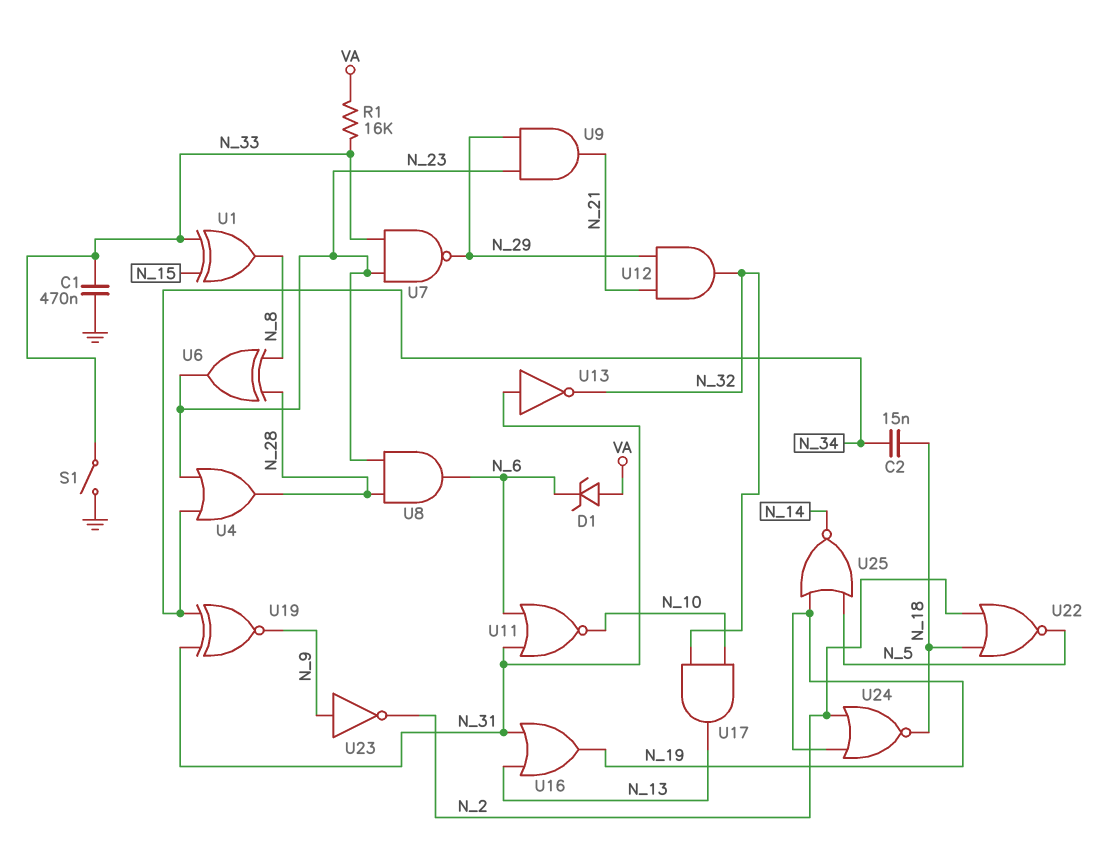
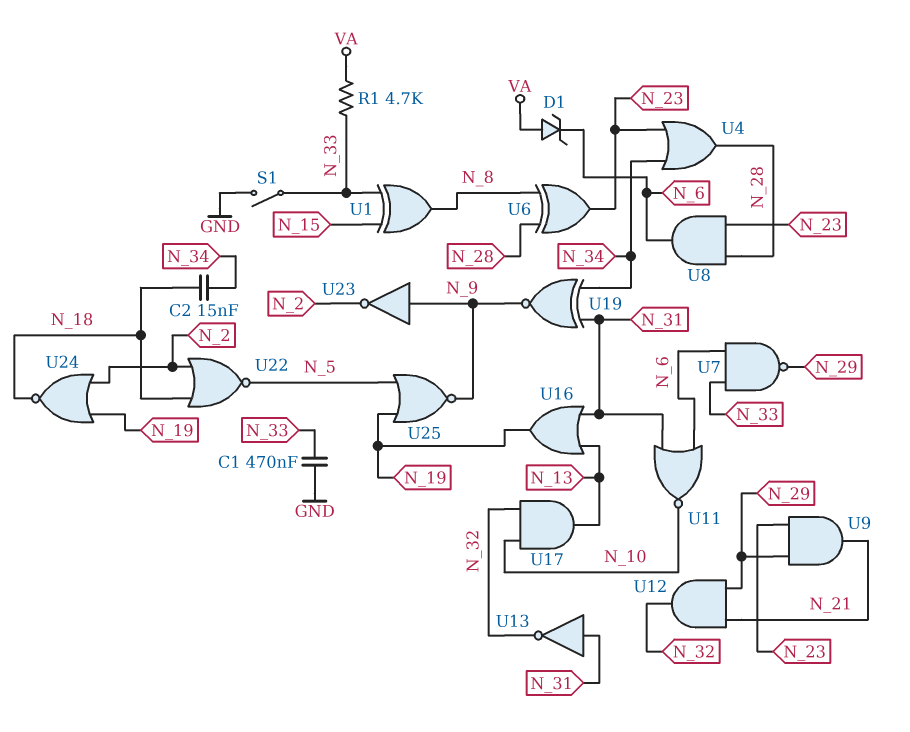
R1: 16k (N_33, VA) -> 4.7k (N_33, VA)
U7: NAND (in N_23, in N_33, out N_29) -> NAND (in N_6, in N_33, out N_29)
U25: NOR (in N_5, in N_19, out N_14) -> NOR (in N_5, in N_19, out N_9)

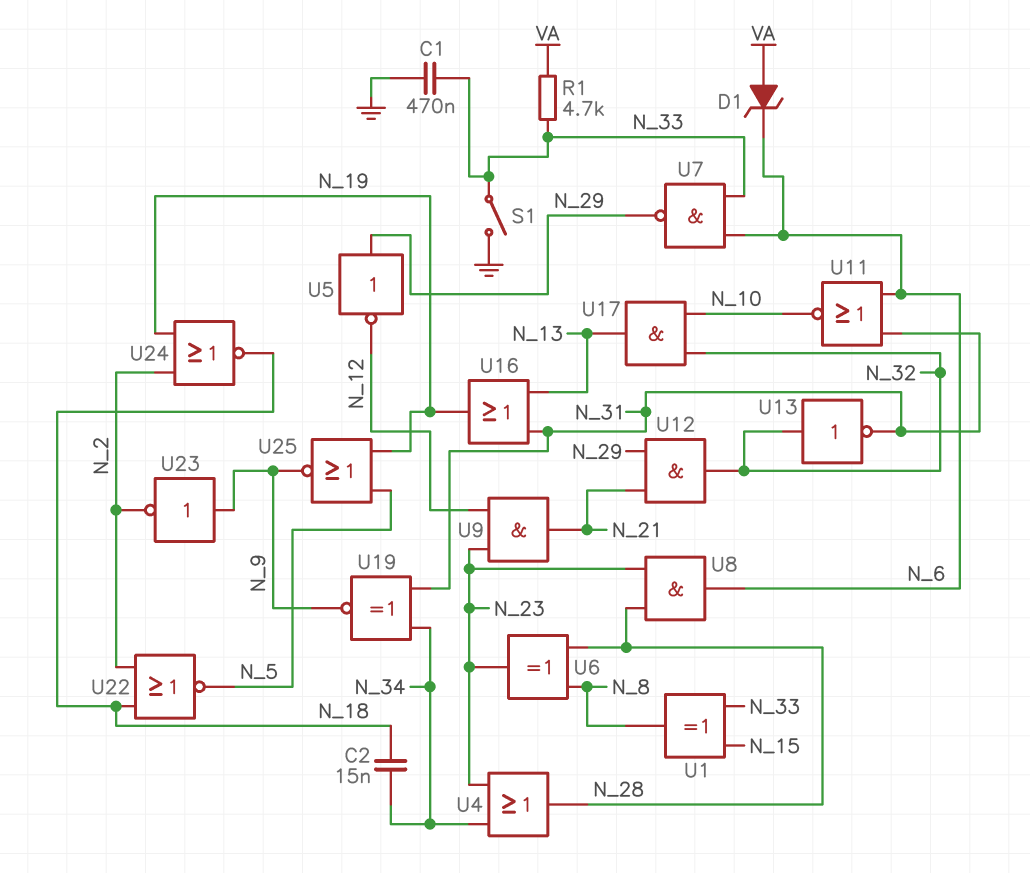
U5: none -> NOT (in N_29, out N_12)
U9: AND (in N_23, in N_29, out N_21) -> AND (in N_12, in N_23, out N_21)
U13: NOT (in N_31, out N_32) -> NOT (in N_32, out N_31)

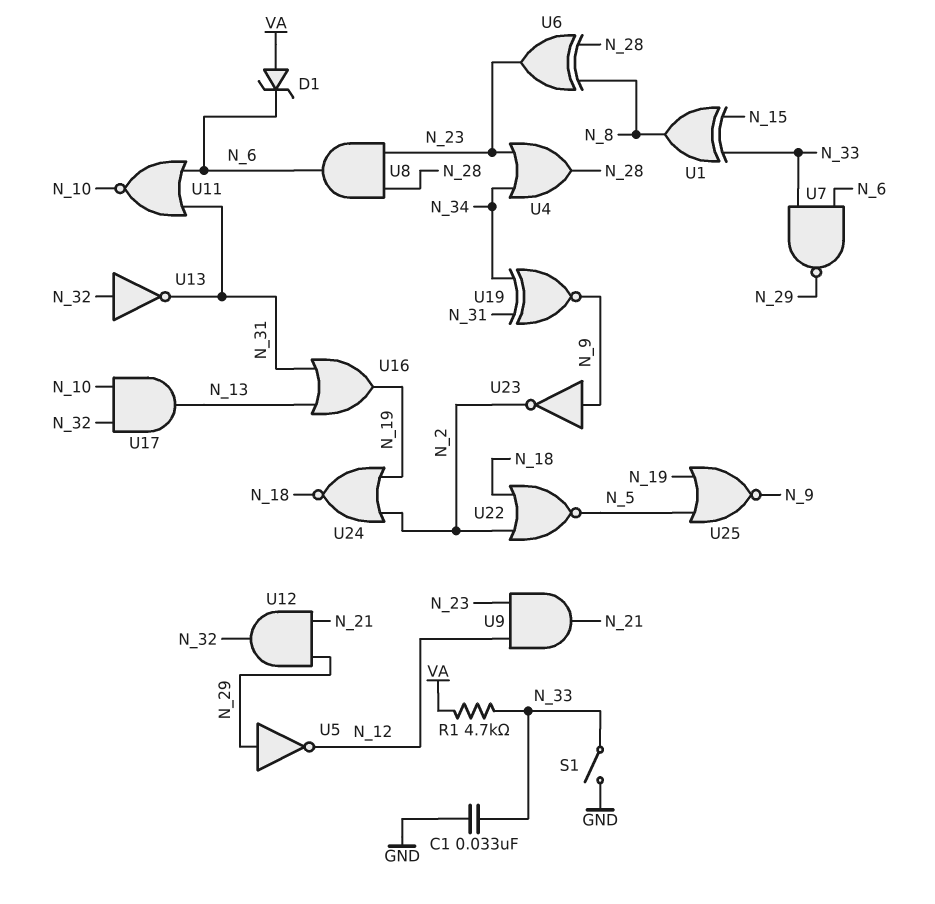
C1: 470nF (GND, N_33) -> 33nF (GND, N_33)
C2: 15nF (N_18, N_34) -> none

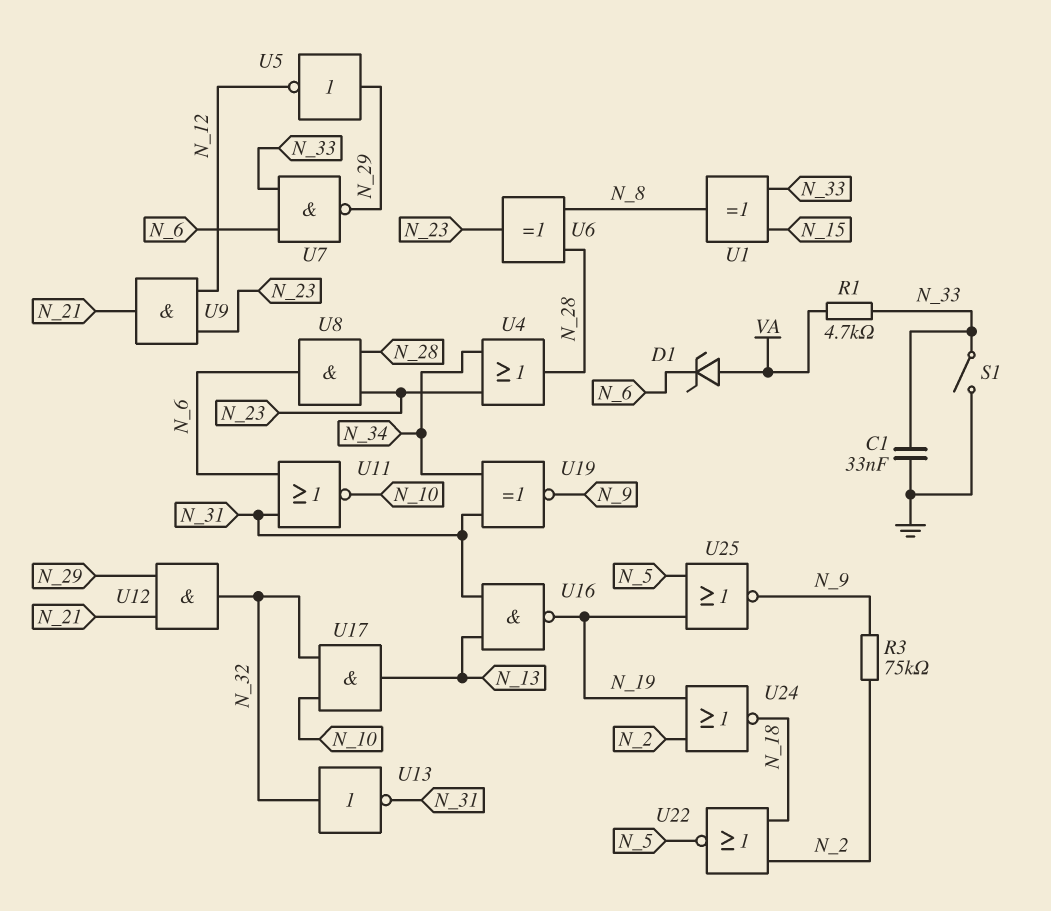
R3: none -> 75k (N_2, N_9)
U16: OR (in N_13, in N_31, out N_19) -> NAND (in N_13, in N_31, out N_19)
U23: NOT (in N_9, out N_2) -> none

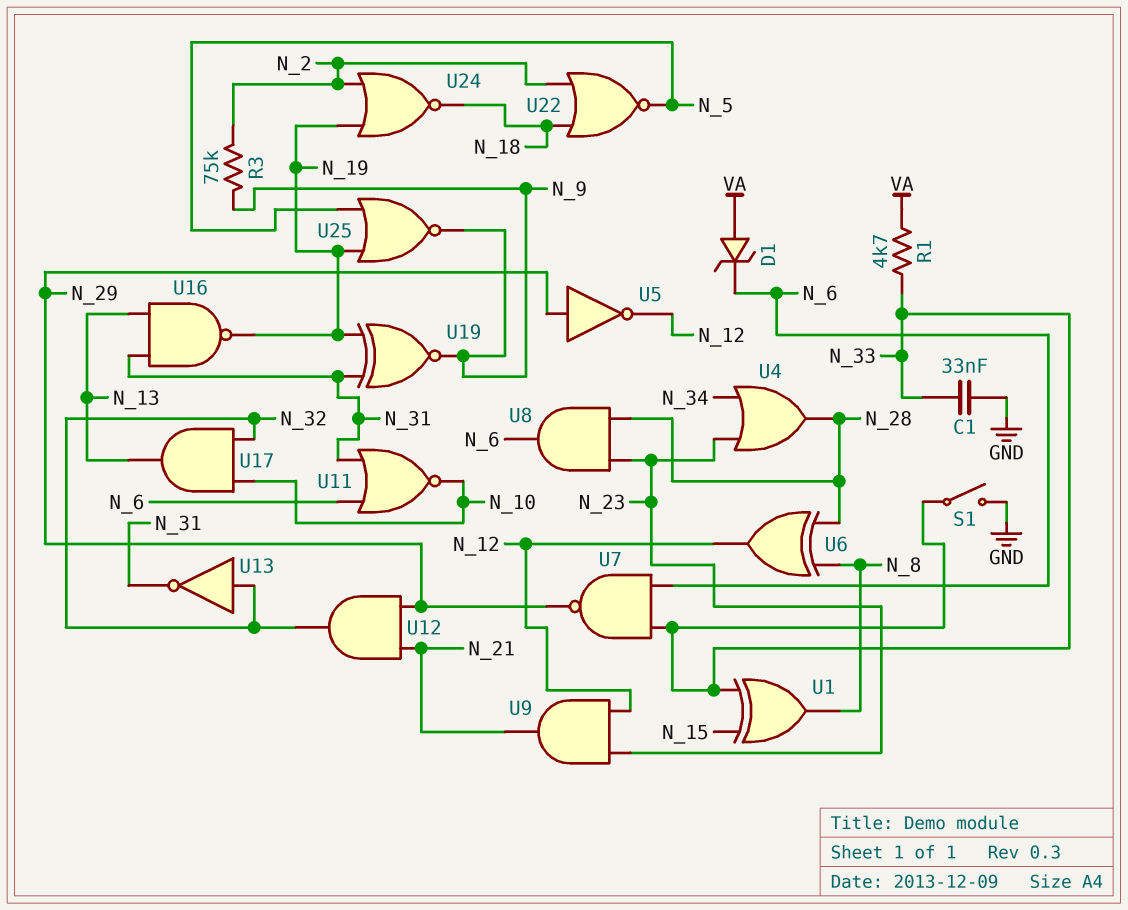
U6: XOR (in N_8, in N_28, out N_23) -> XOR (in N_8, in N_28, out N_12)
U19: XNOR (in N_31, in N_34, out N_9) -> XNOR (in N_19, in N_31, out N_9)

